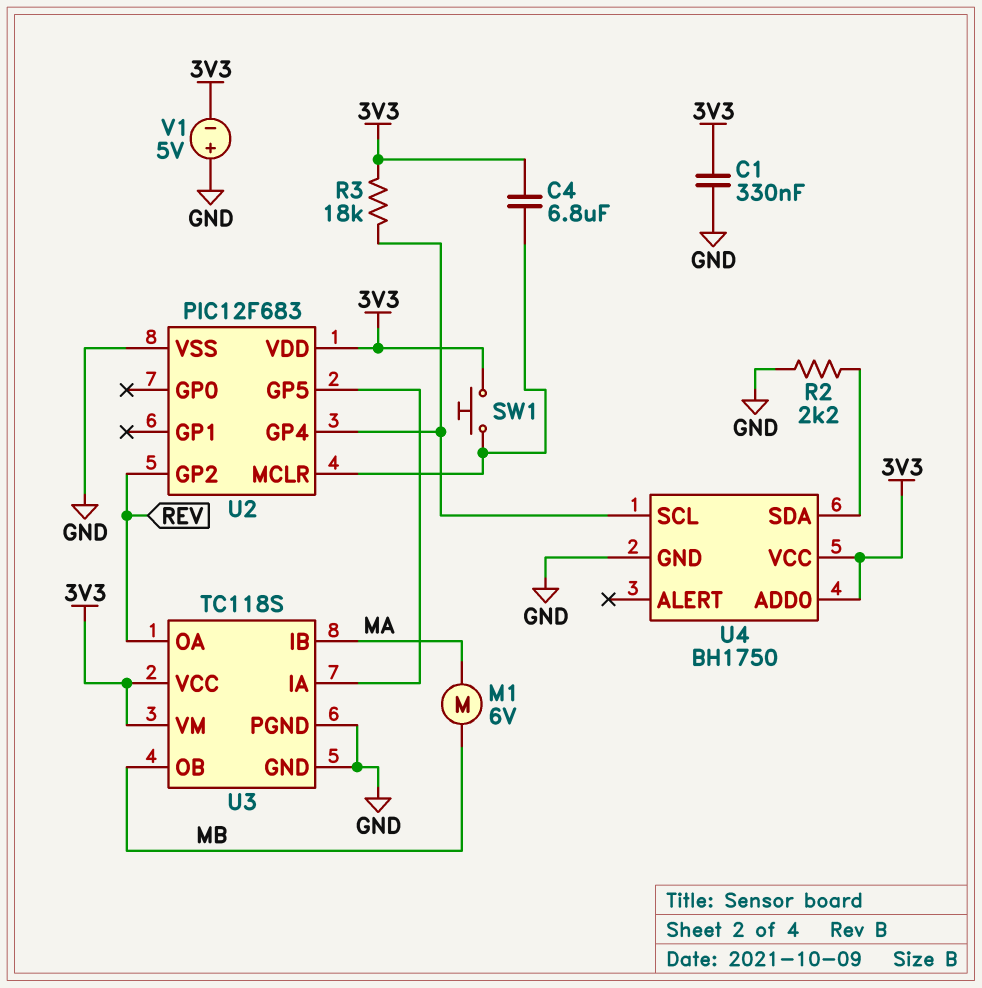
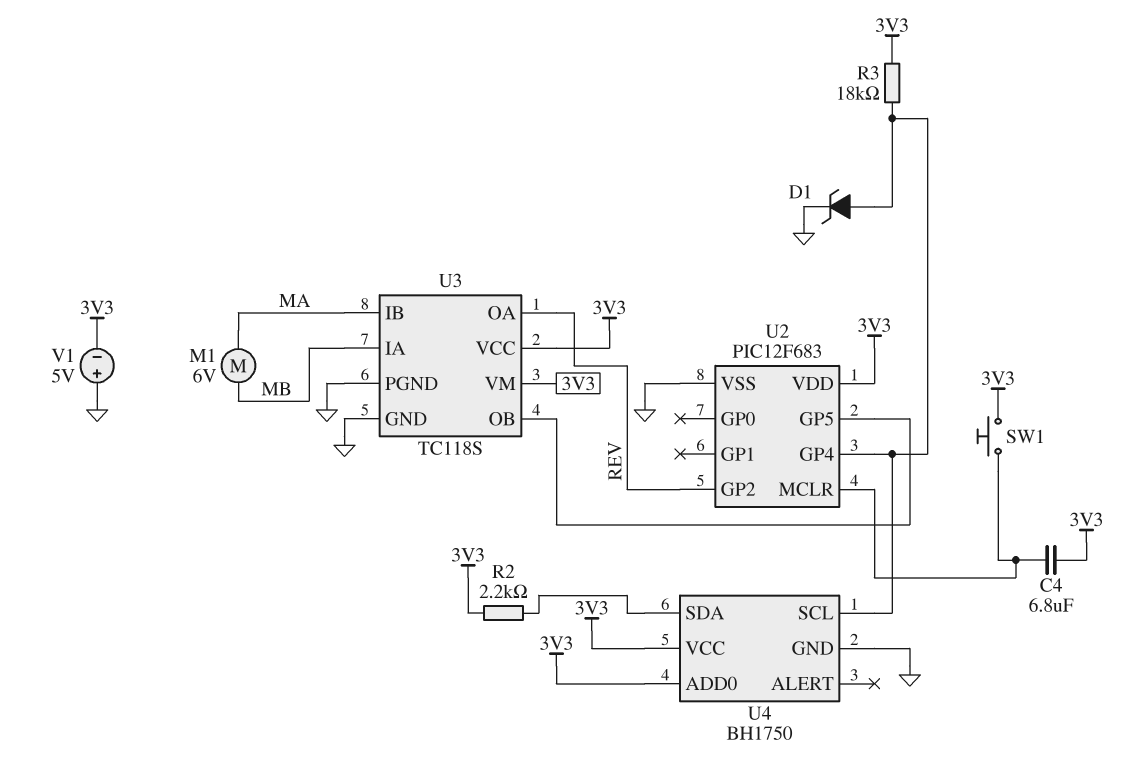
C1: 330nF (3V3, GND) -> none
D1: none -> zener (A U2/GP4, K GND)
R2: 2.2k (GND, U4/SDA) -> 2.2k (3V3, U4/SDA)
U3 pin IA: U2/GP5 -> MB
U3 pin OB: MB -> U2/GP5

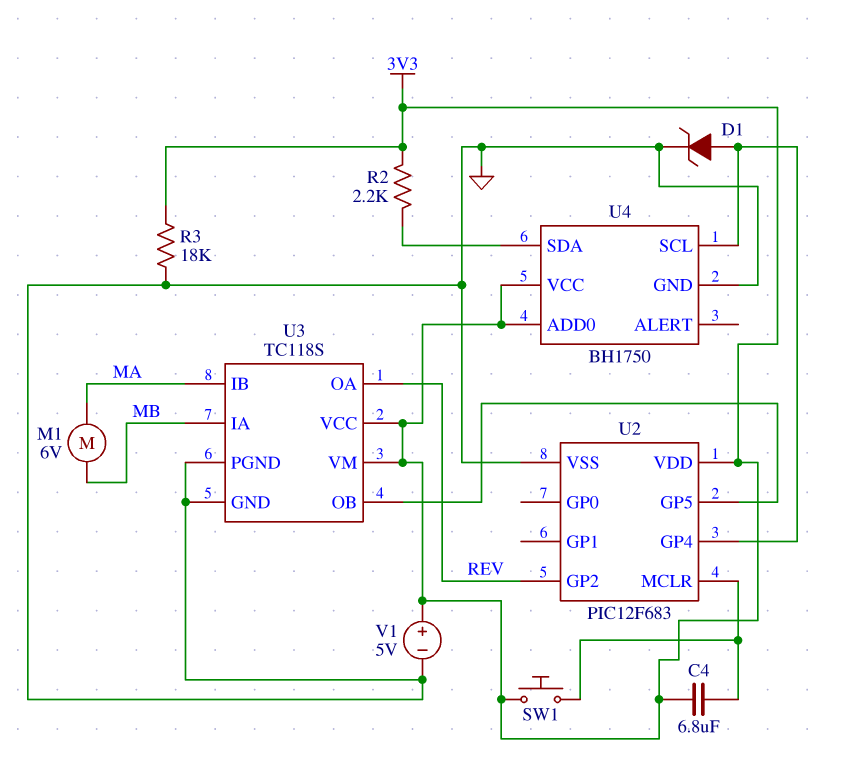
R3: 18k (3V3, U2/GP4) -> 18k (3V3, GND)
V1: 5V (plus GND, minus 3V3) -> 5V (plus 3V3, minus GND)

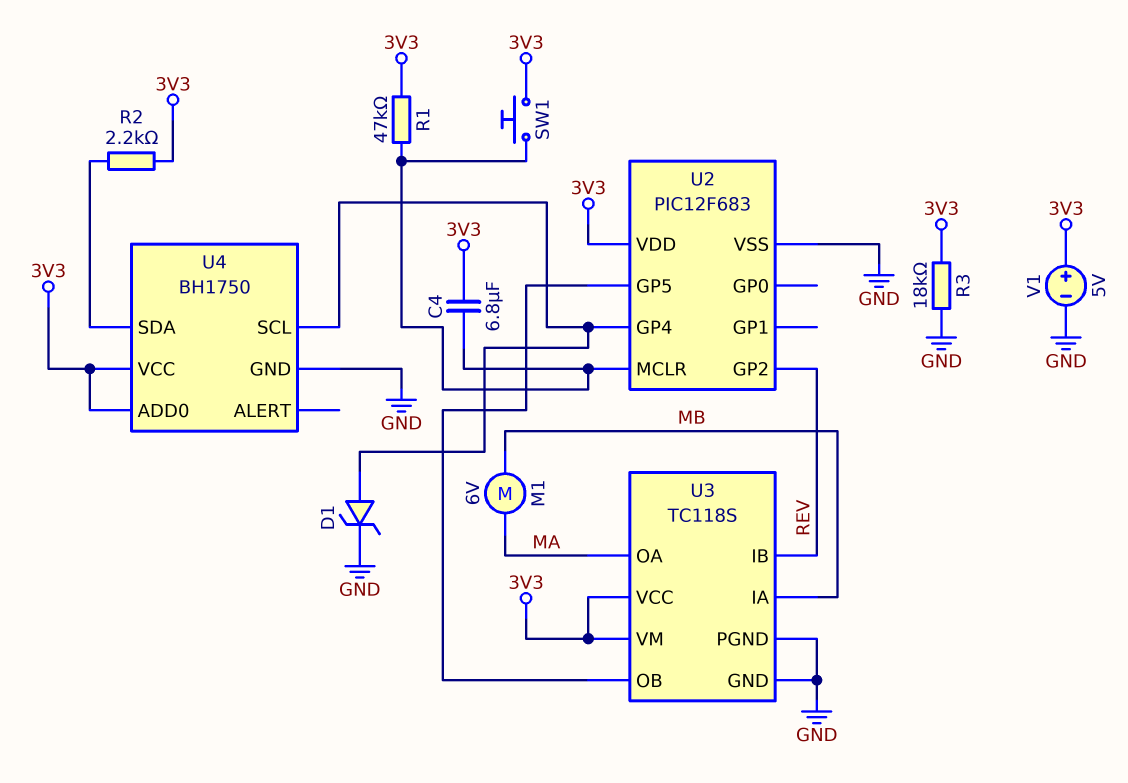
R1: none -> 47k (3V3, U2/MCLR)
U3 pin IB: MA -> REV
U3 pin OA: REV -> MA

